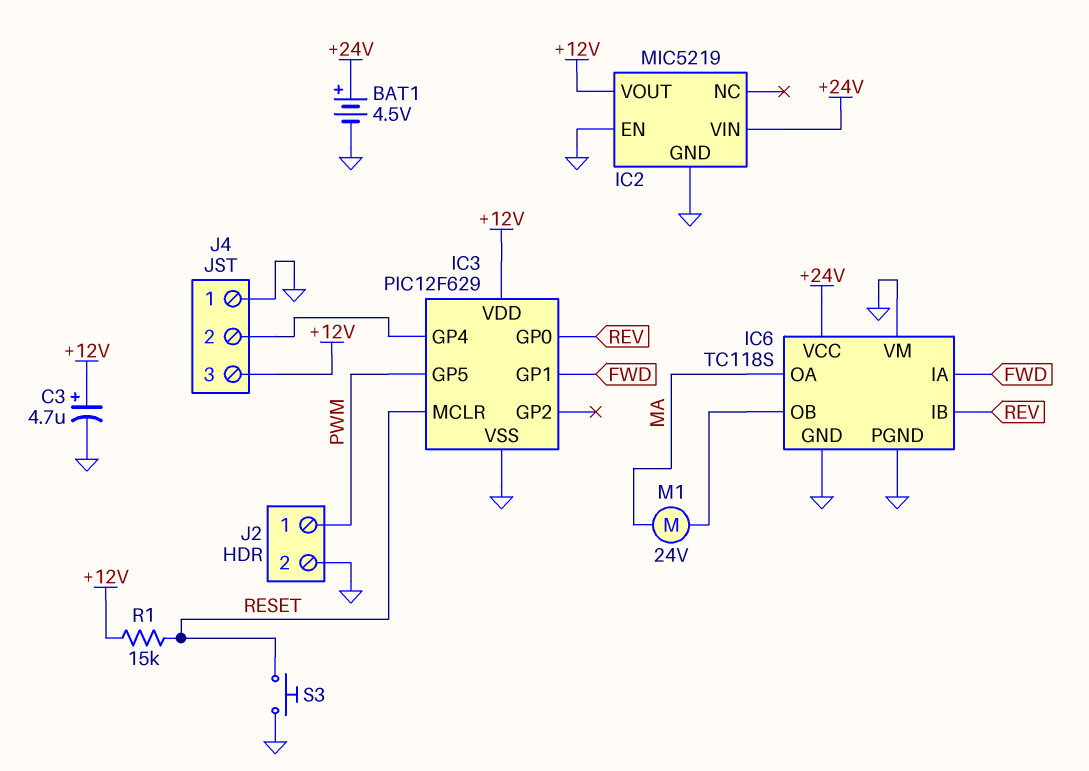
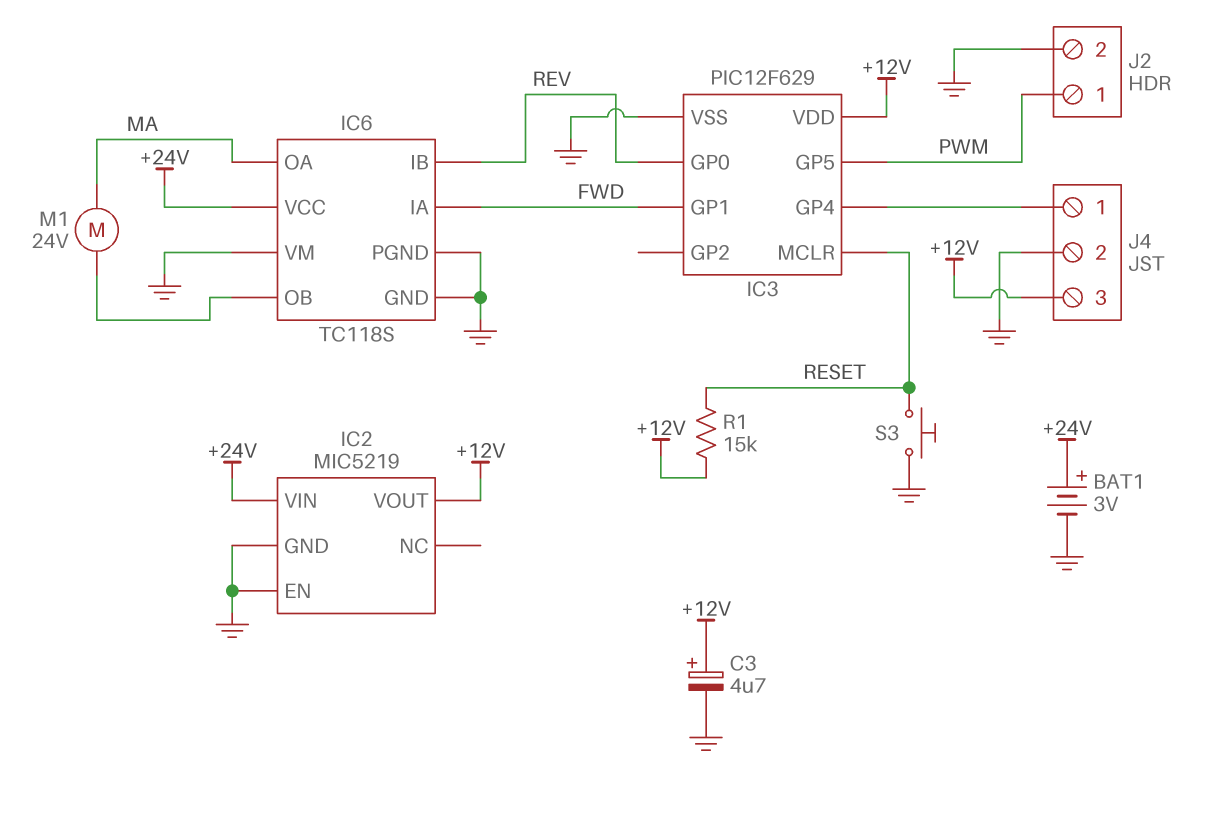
BAT1: 4.5V (plus +24V, minus GND) -> 3V (plus +24V, minus GND)
J4 pin 1: GND -> IC3/GP4
J4 pin 2: IC3/GP4 -> GND

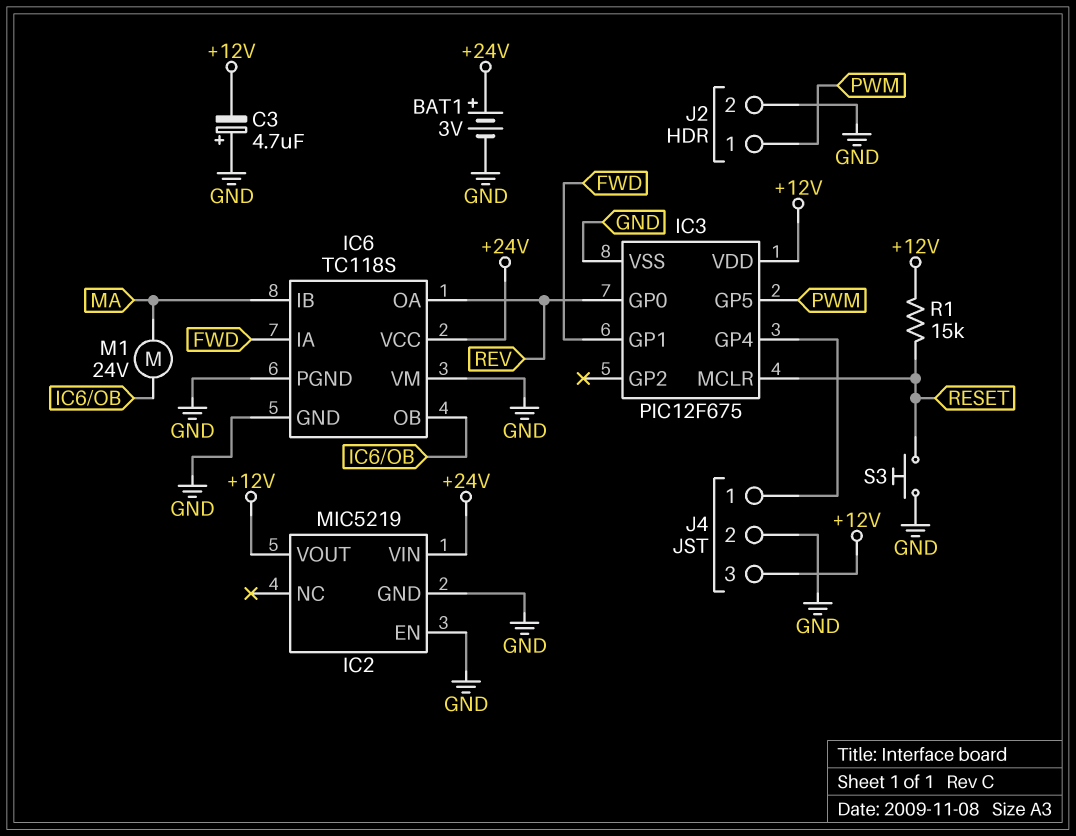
C3: 4.7uF (plus +12V, minus GND) -> 4.7uF (plus GND, minus +12V)
IC3: PIC12F629 -> PIC12F675
IC6 pin IB: REV -> MA
IC6 pin OA: MA -> REV

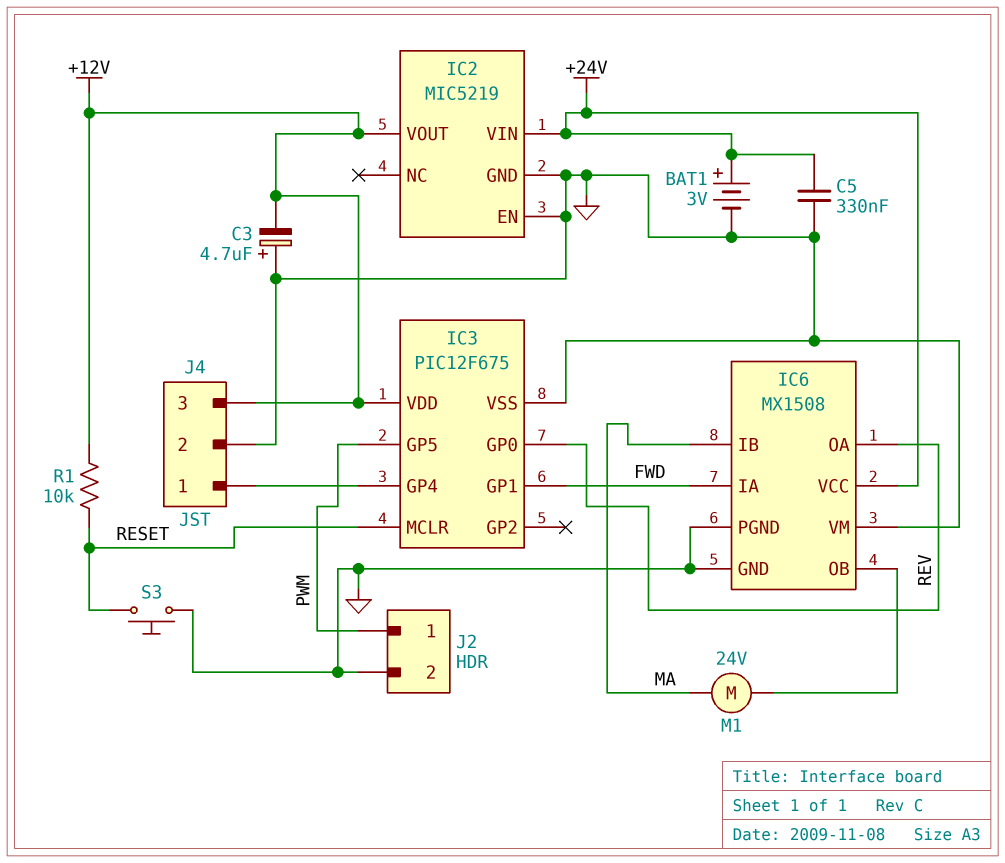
C5: none -> 330nF (+24V, GND)
IC6: TC118S -> MX1508
R1: 15k (+12V, RESET) -> 10k (+12V, RESET)

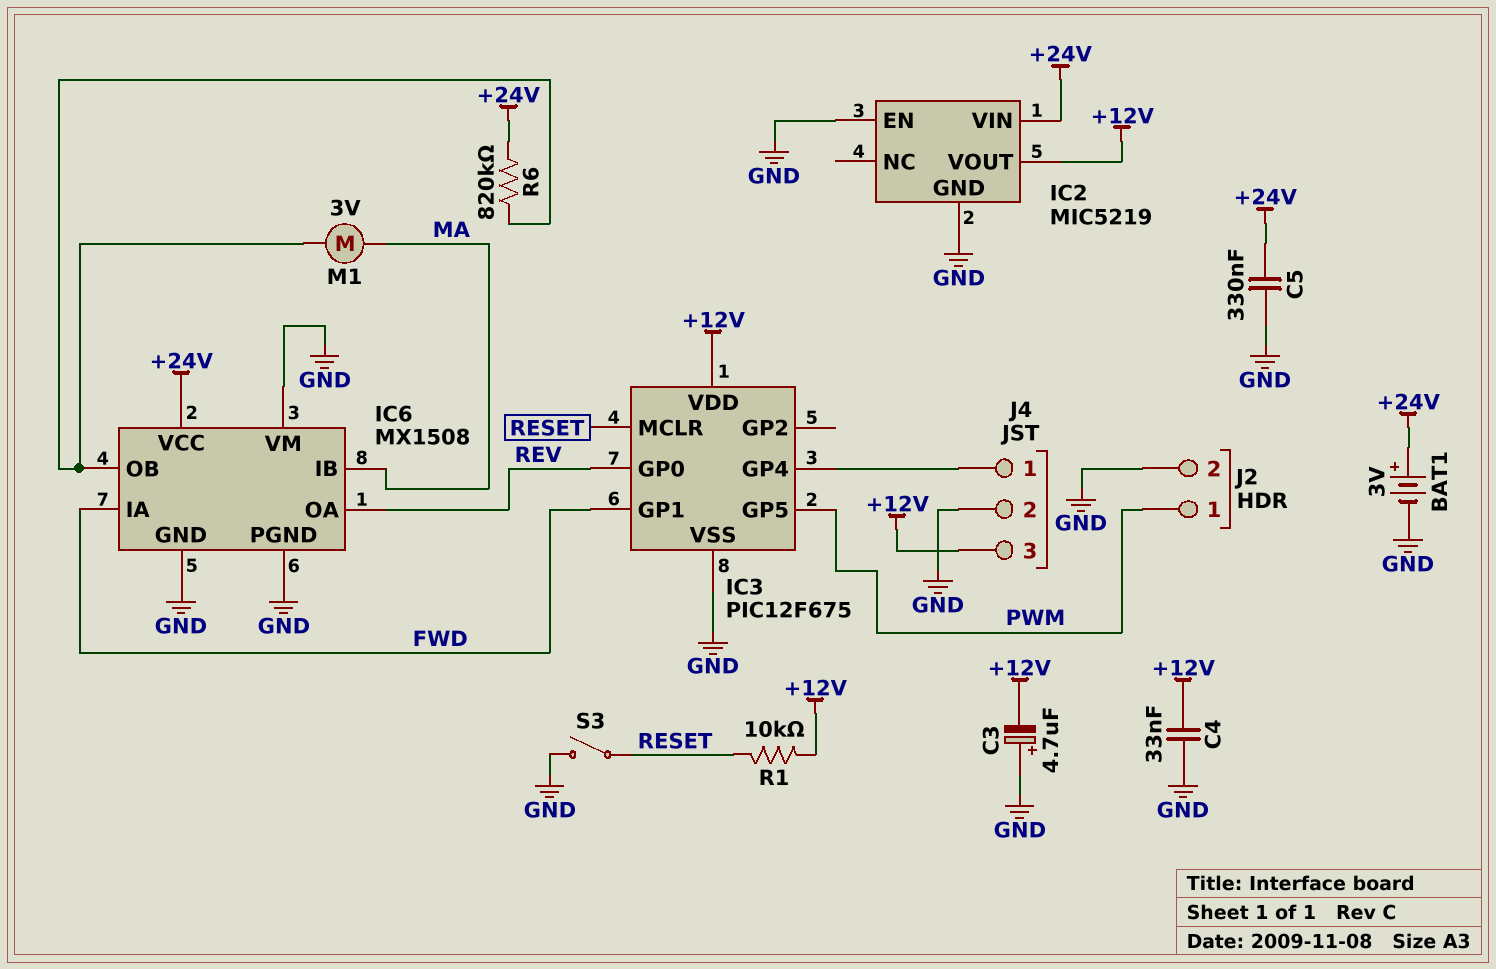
C4: none -> 33nF (+12V, GND)
M1: motor 24V (IC6/OB, MA) -> motor 3V (IC6/OB, MA)
R6: none -> 820k (+24V, IC6/OB)
S3: button (GND, RESET) -> switch (GND, RESET)

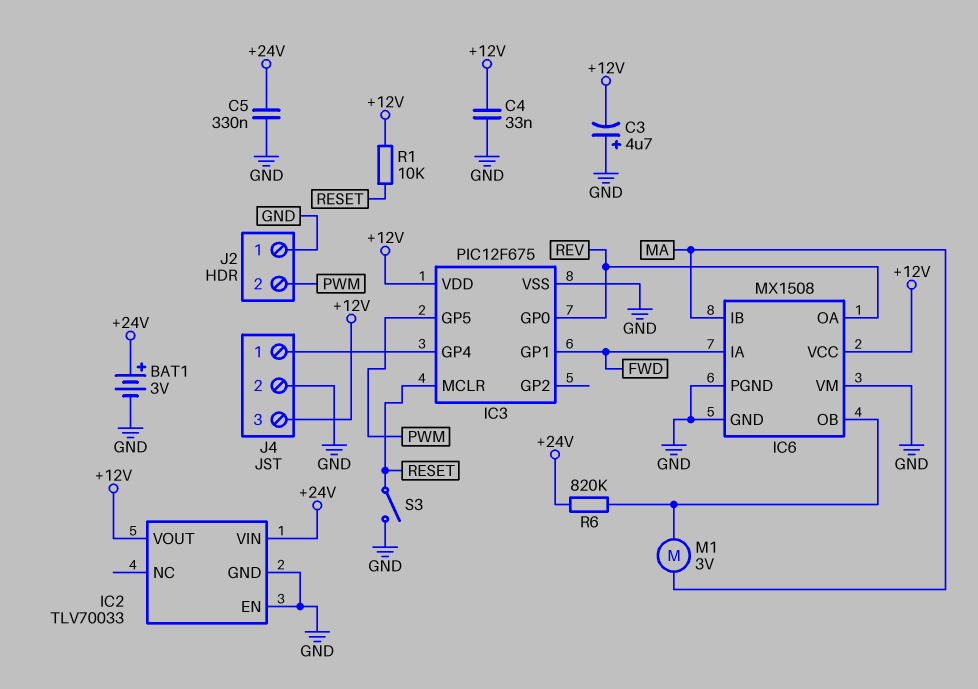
IC2: MIC5219 -> TLV70033
IC6 pin VCC: +24V -> +12V
J2 pin 1: PWM -> GND
J2 pin 2: GND -> PWM

